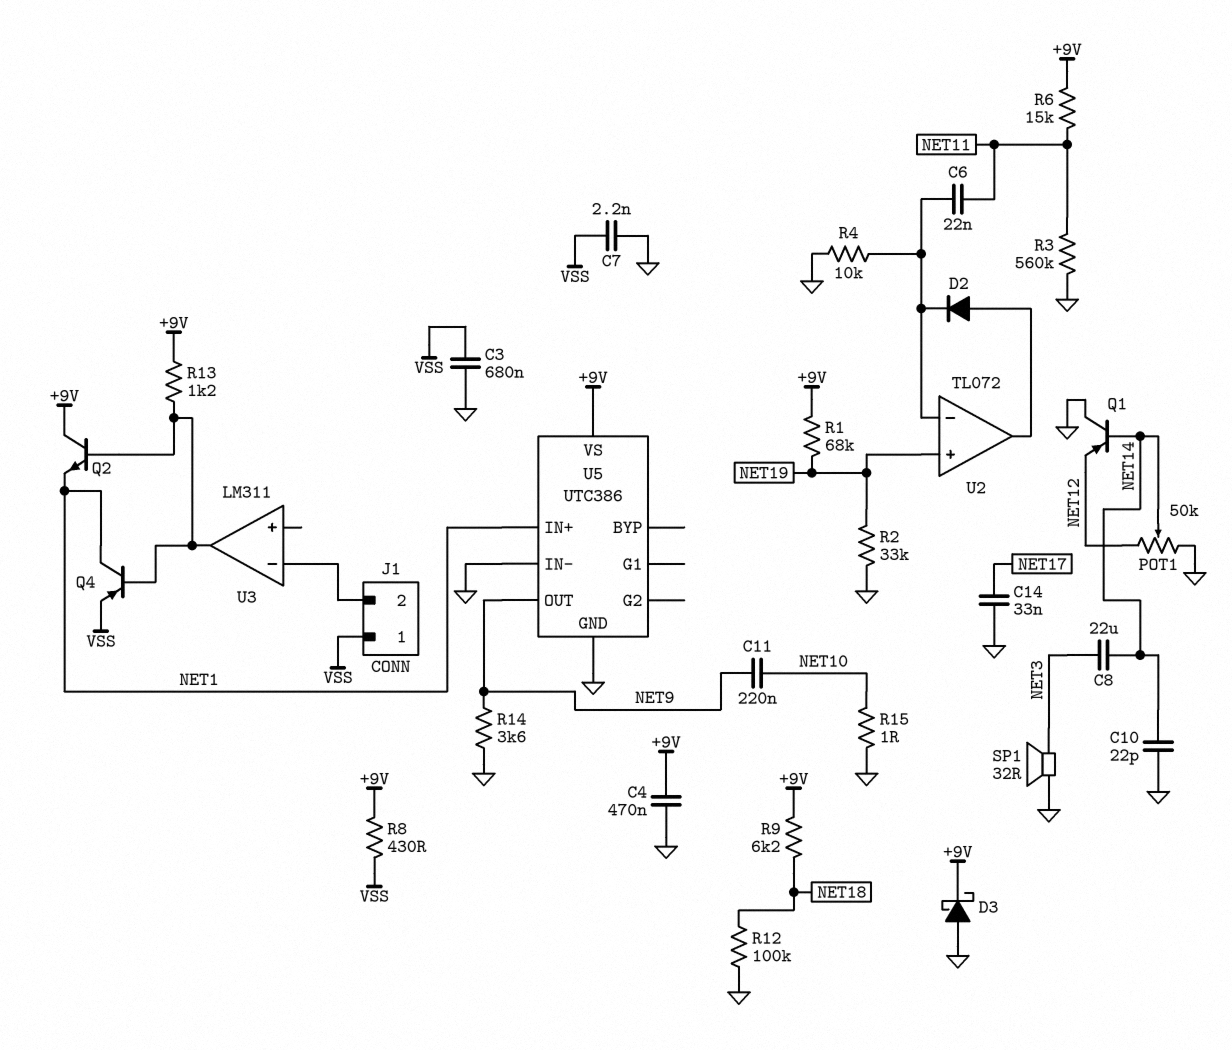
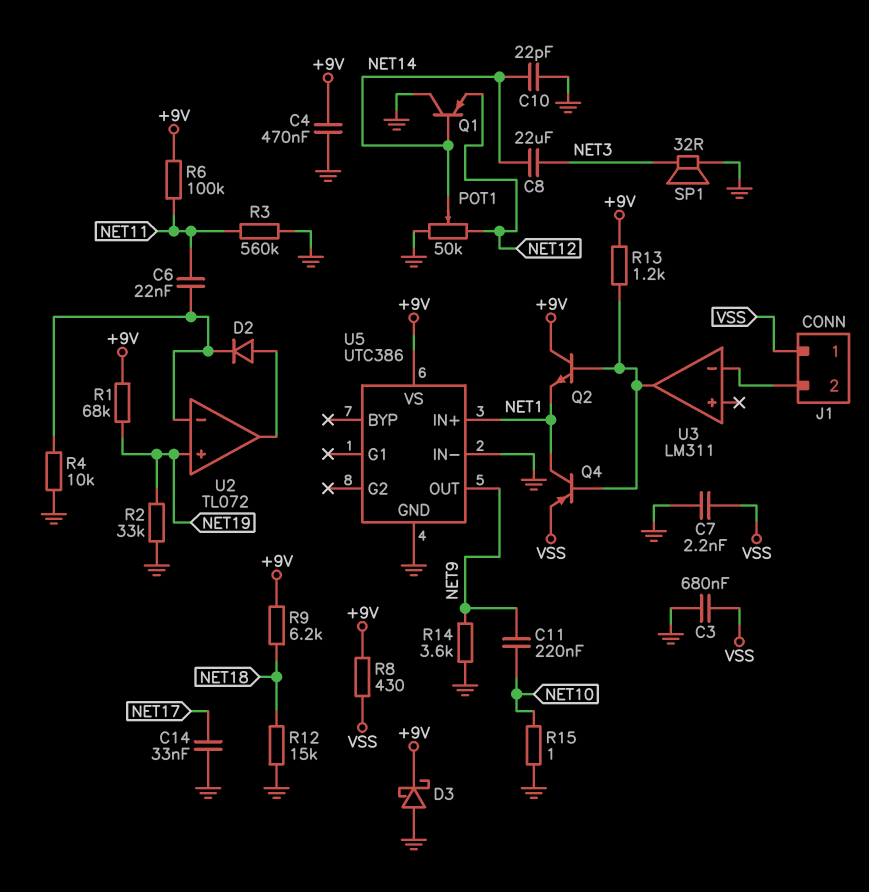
R6: 15k (+9V, NET11) -> 100k (+9V, NET11)
R12: 100k (GND, NET18) -> 15k (GND, NET18)

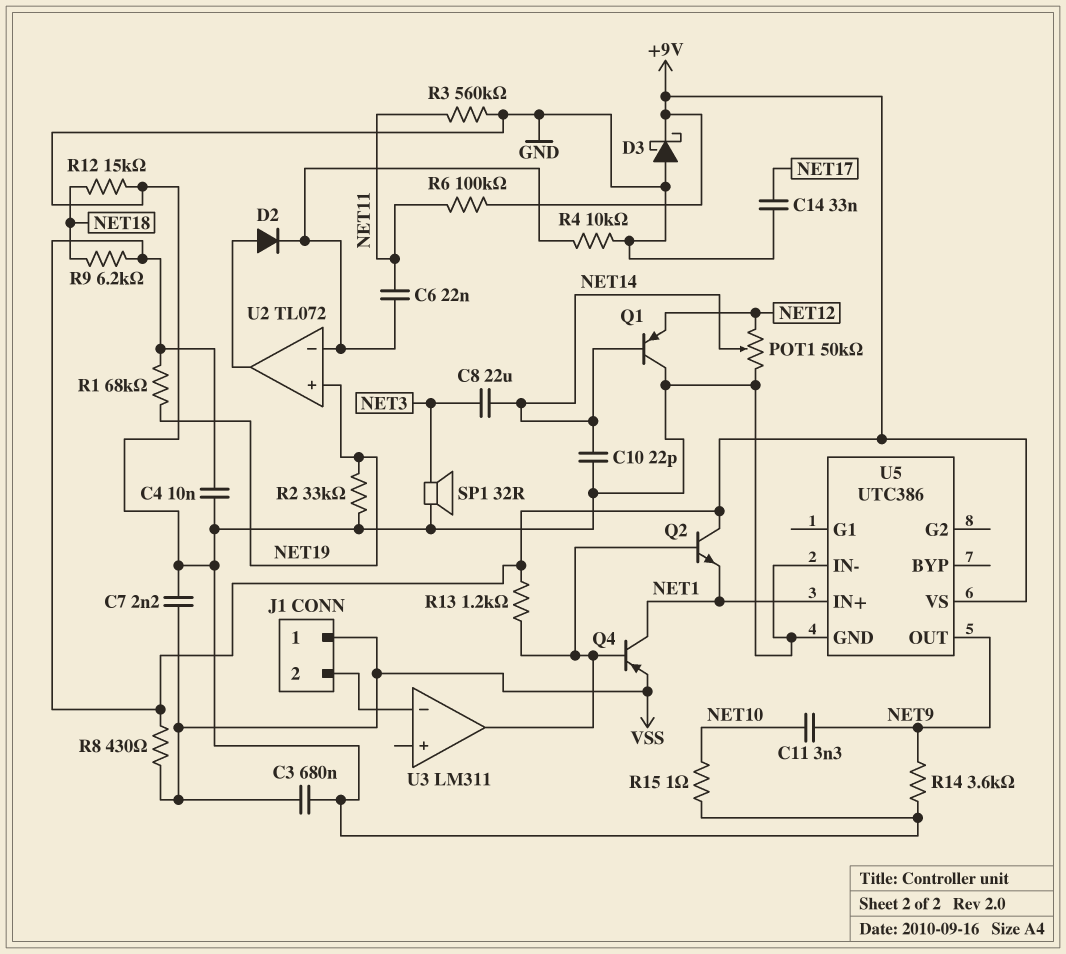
C4: 470nF (+9V, GND) -> 10nF (+9V, GND)
C11: 220nF (NET9, NET10) -> 3.3nF (NET9, NET10)

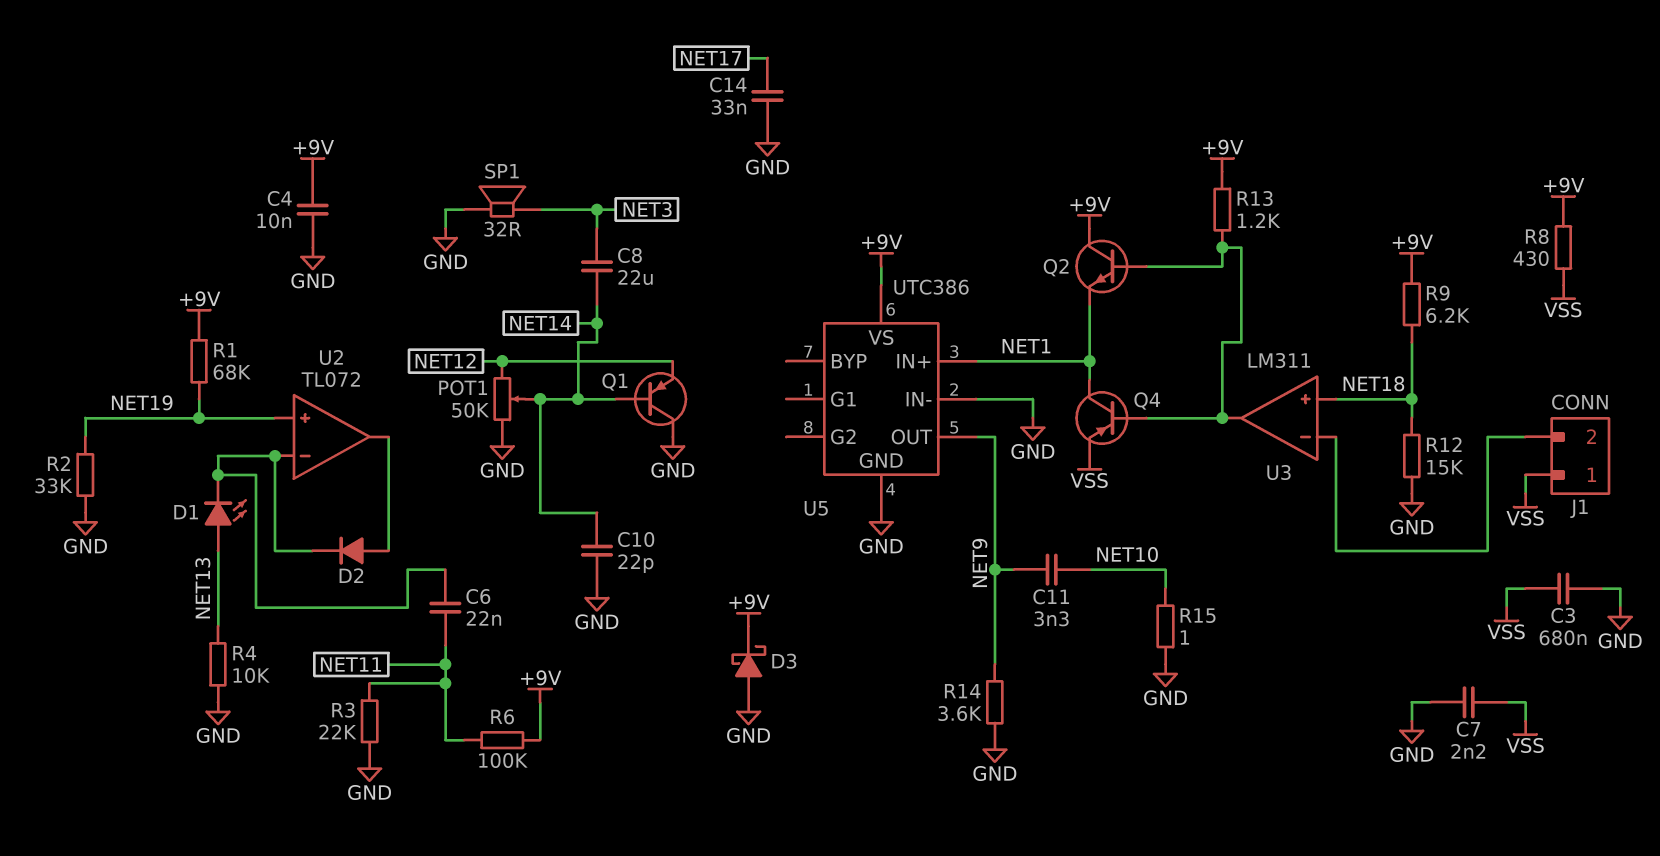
D1: none -> LED (A NET13, K U2/in-)
R3: 560k (GND, NET11) -> 22k (GND, NET11)
R4: 10k (GND, U2/in-) -> 10k (GND, NET13)
U3 pin in+: none -> NET18

